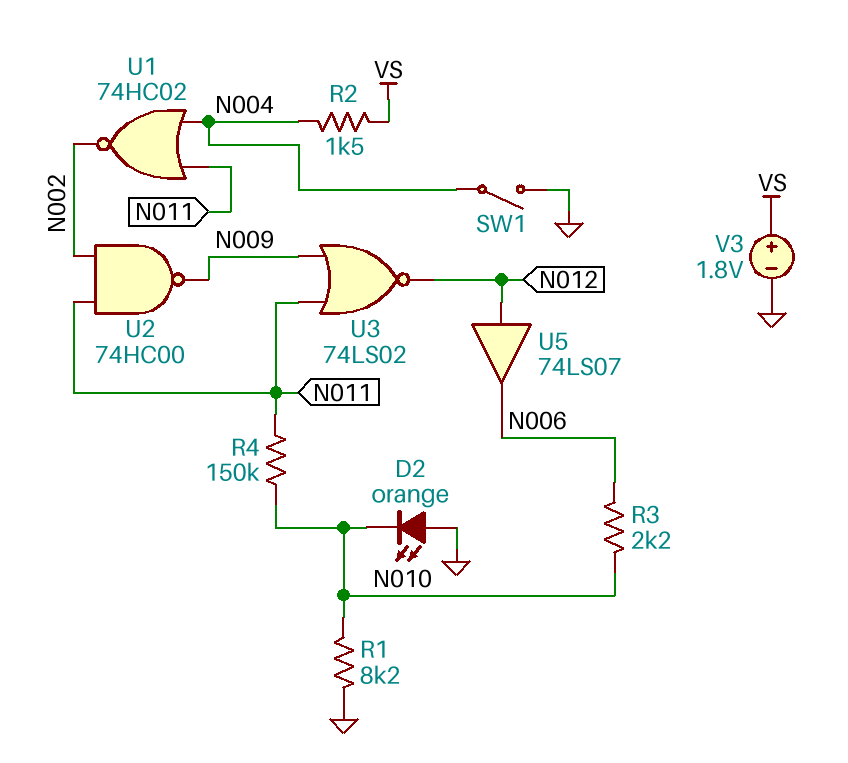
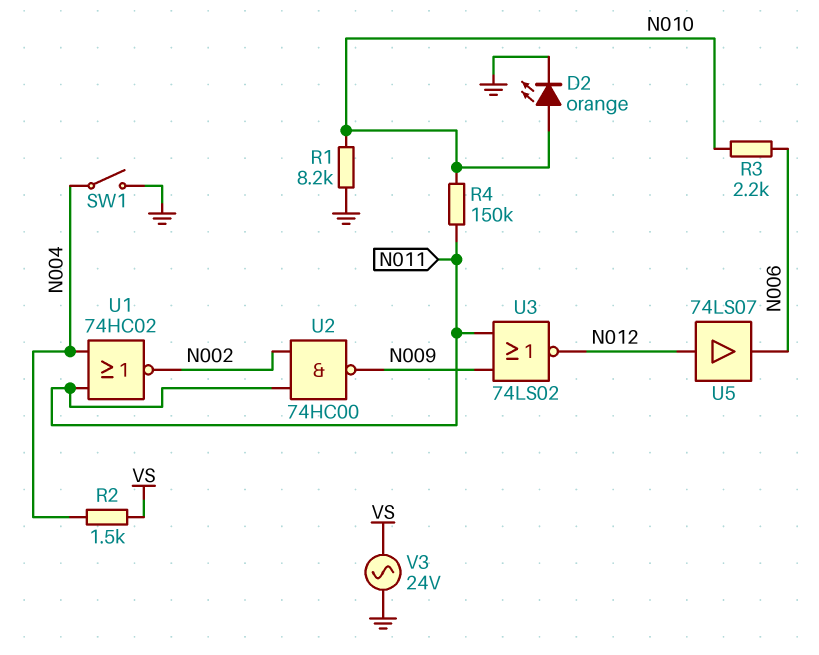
D2: LED orange (A GND, K N010) -> LED orange (A N010, K GND)
V3: 1.8V (plus VS, minus GND) -> AC 24V (GND, VS)

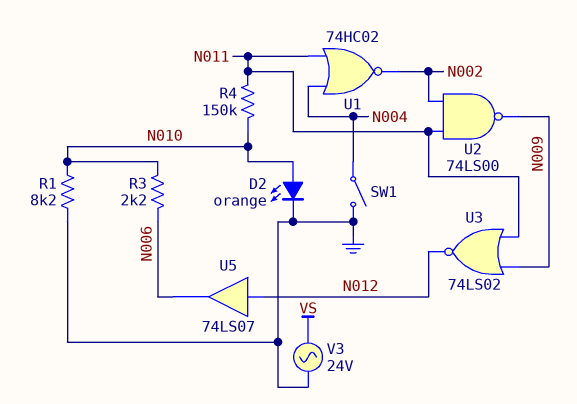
R2: 1.5k (N004, VS) -> none
U2: NAND 74HC00 (in N002, in N011, out N009) -> NAND 74LS00 (in N002, in N011, out N009)

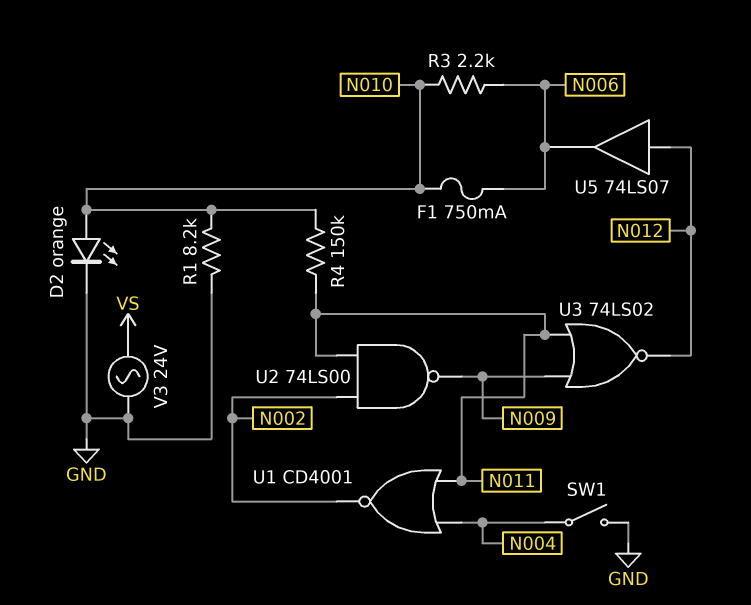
F1: none -> 750mA (N006, N010)
U1: NOR 74HC02 (in N004, in N011, out N002) -> NOR CD4001 (in N004, in N011, out N002)

